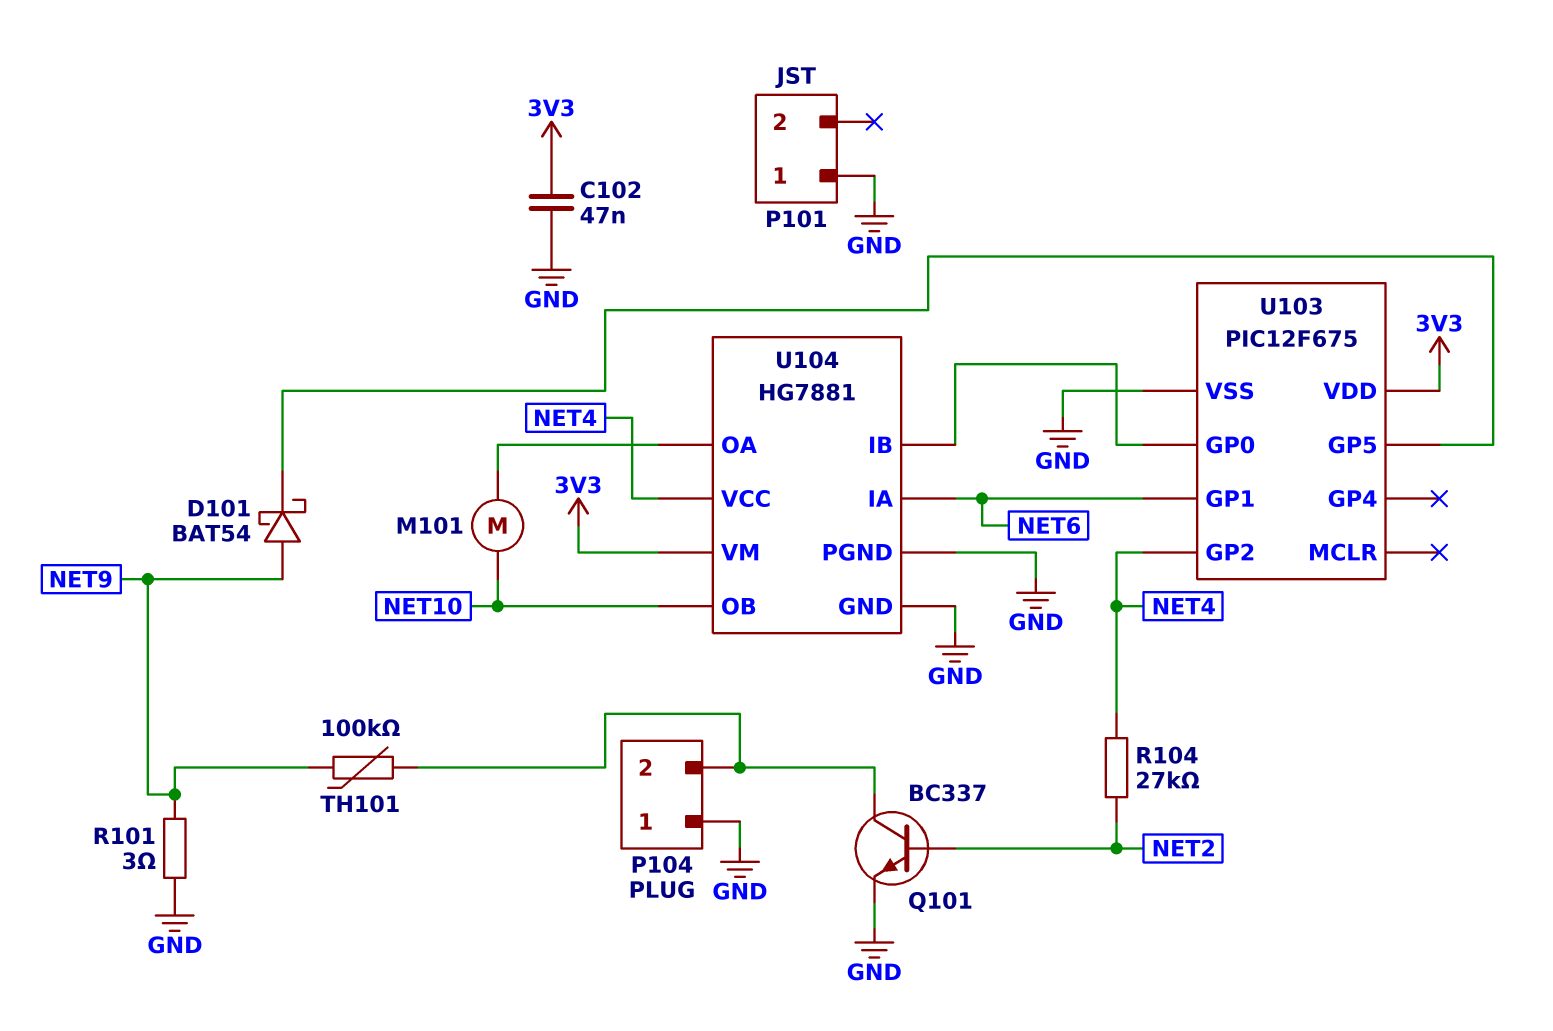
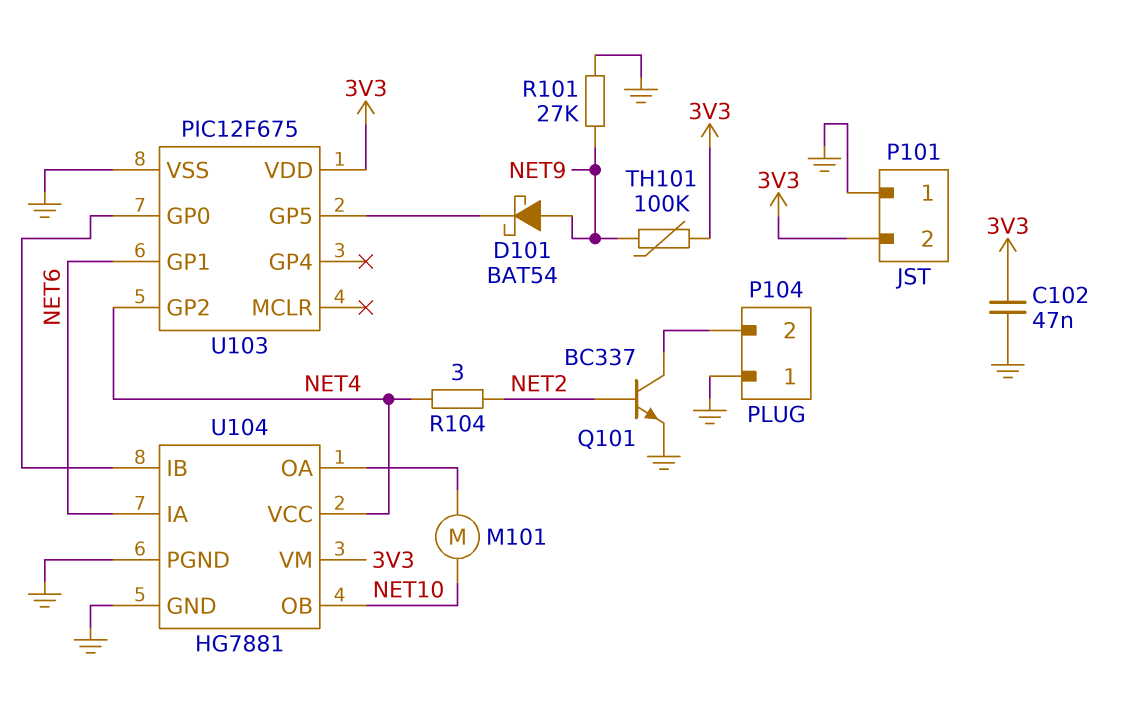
P101 pin 2: none -> 3V3
R101: 3 (GND, NET9) -> 27k (GND, NET9)
R104: 27k (NET2, NET4) -> 3 (NET2, NET4)
TH101: 100k (NET9, P104/2) -> 100k (3V3, NET9)

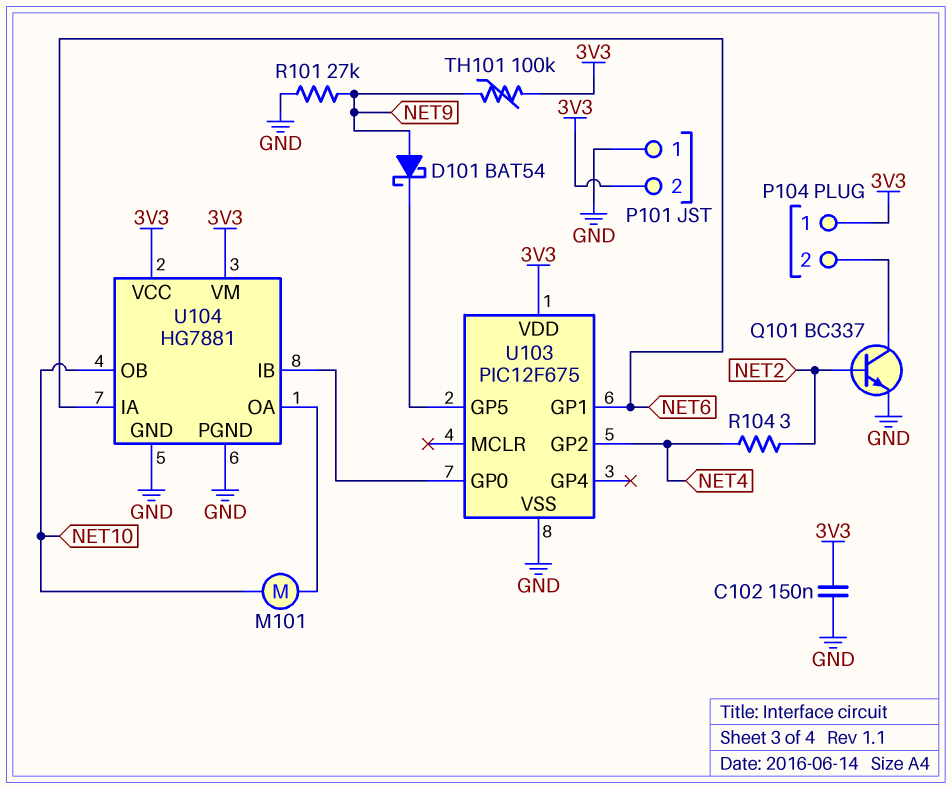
C102: 47nF (3V3, GND) -> 150nF (3V3, GND)
P104 pin 1: GND -> 3V3
U104 pin VCC: NET4 -> 3V3

